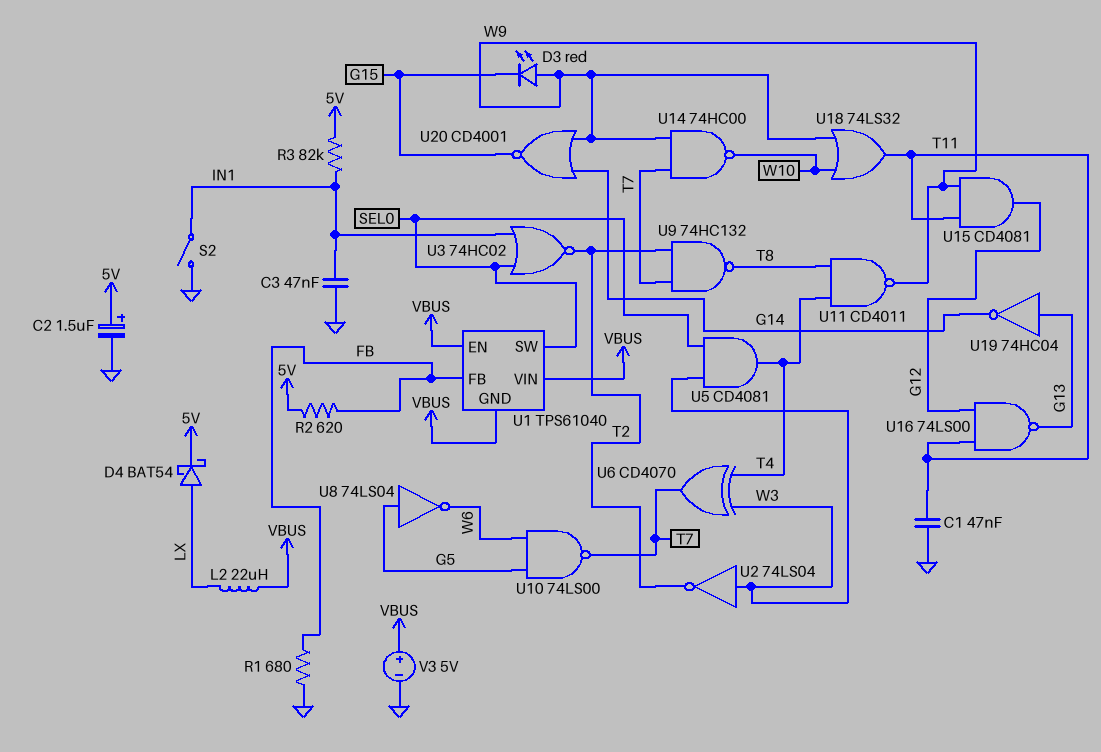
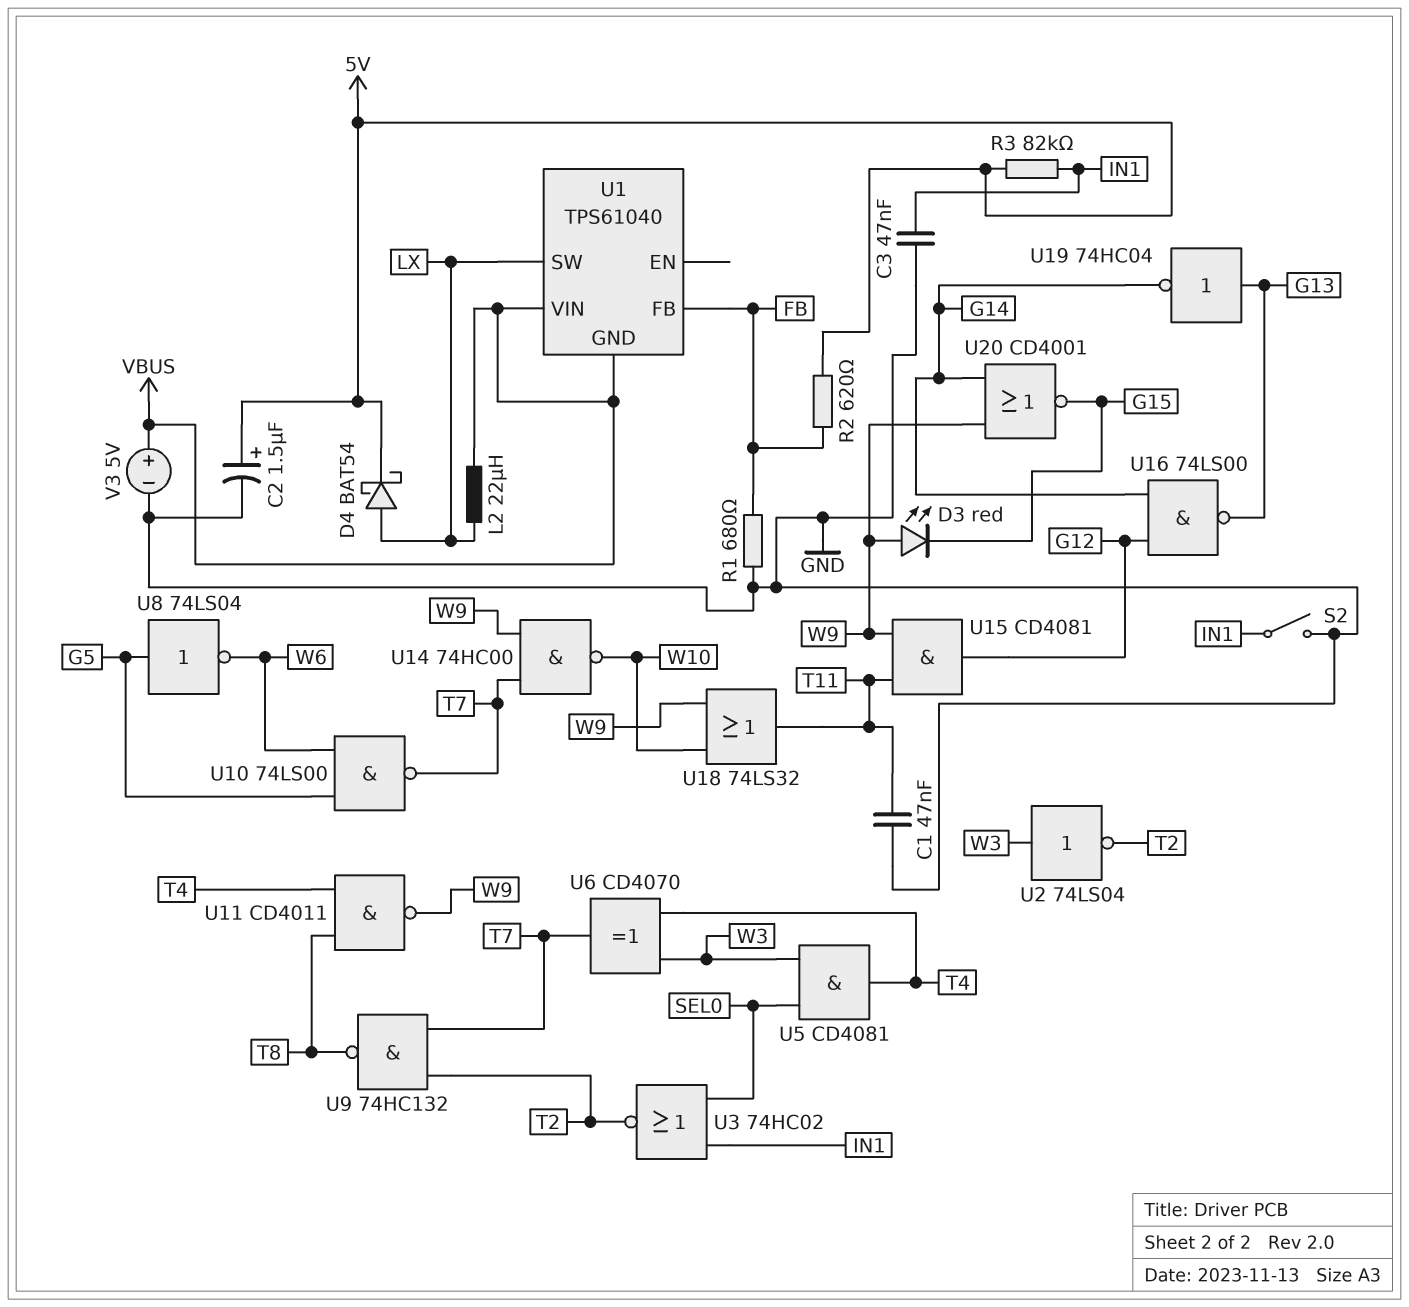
U1 pin EN: VBUS -> none
U1 pin SW: SEL0 -> LX
U16: NAND 74LS00 (in G12, in T11, out G13) -> NAND 74LS00 (in G12, in G14, out G13)

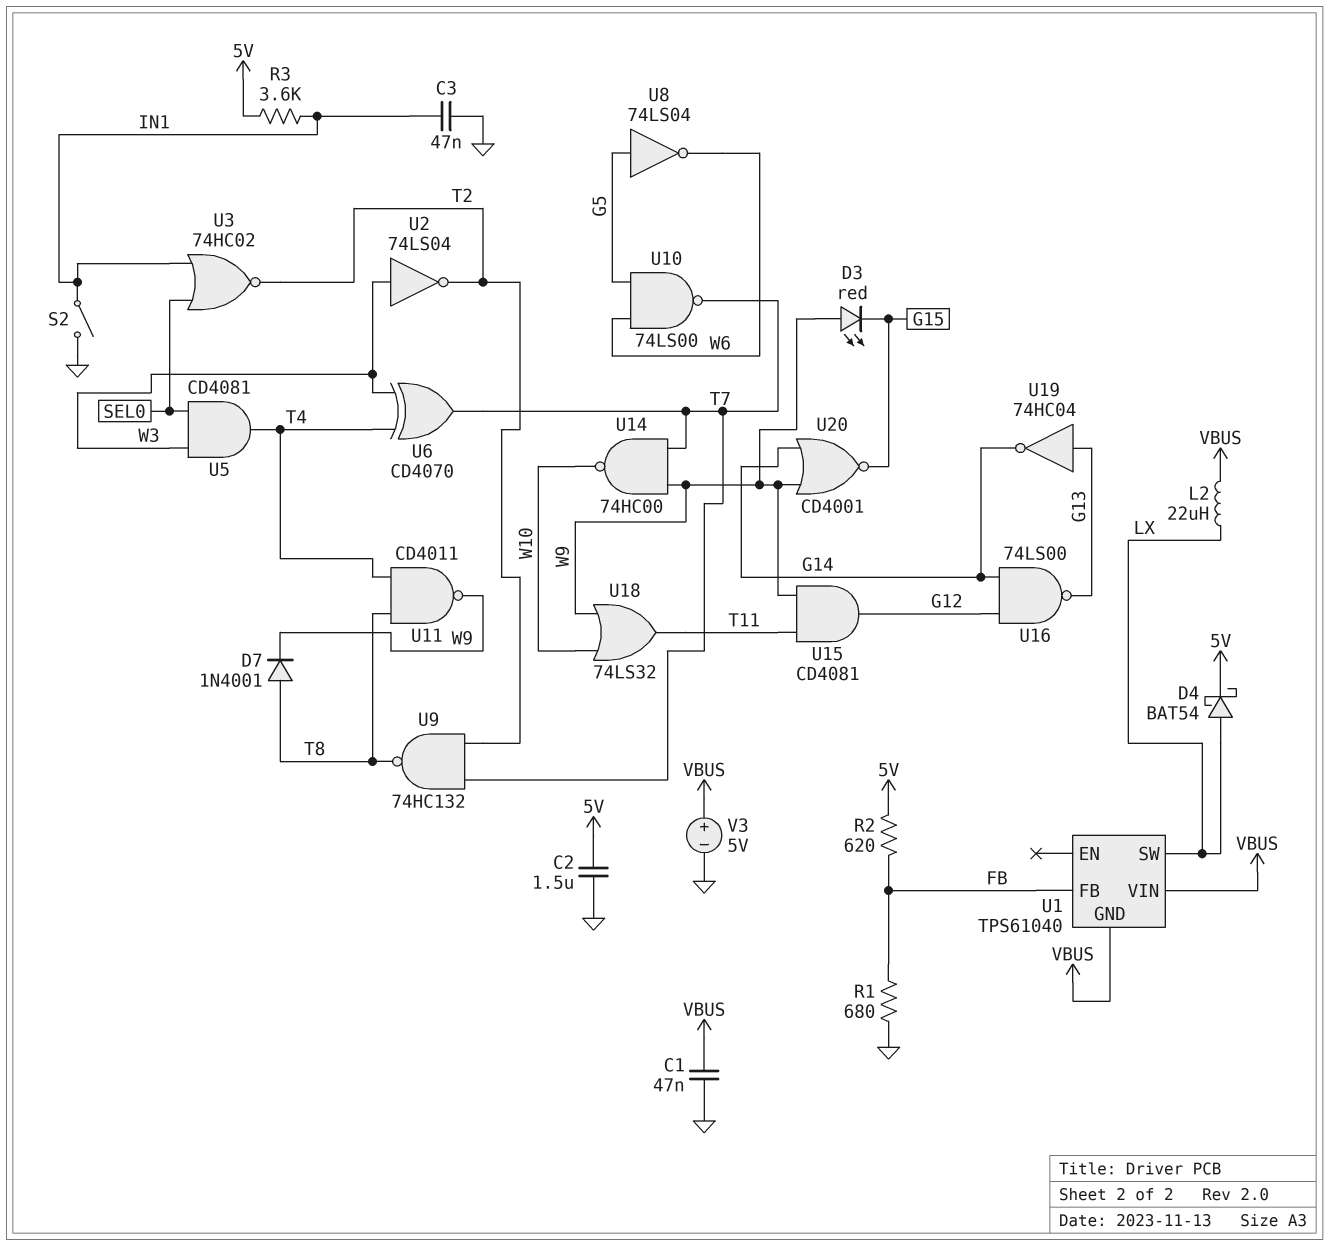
C1: 47nF (GND, T11) -> 47nF (GND, VBUS)
C2: 1.5uF (plus 5V, minus GND) -> 1.5uF (5V, GND)
D7: none -> diode 1N4001 (A T8, K W9)
R3: 82k (5V, IN1) -> 3.6k (5V, IN1)

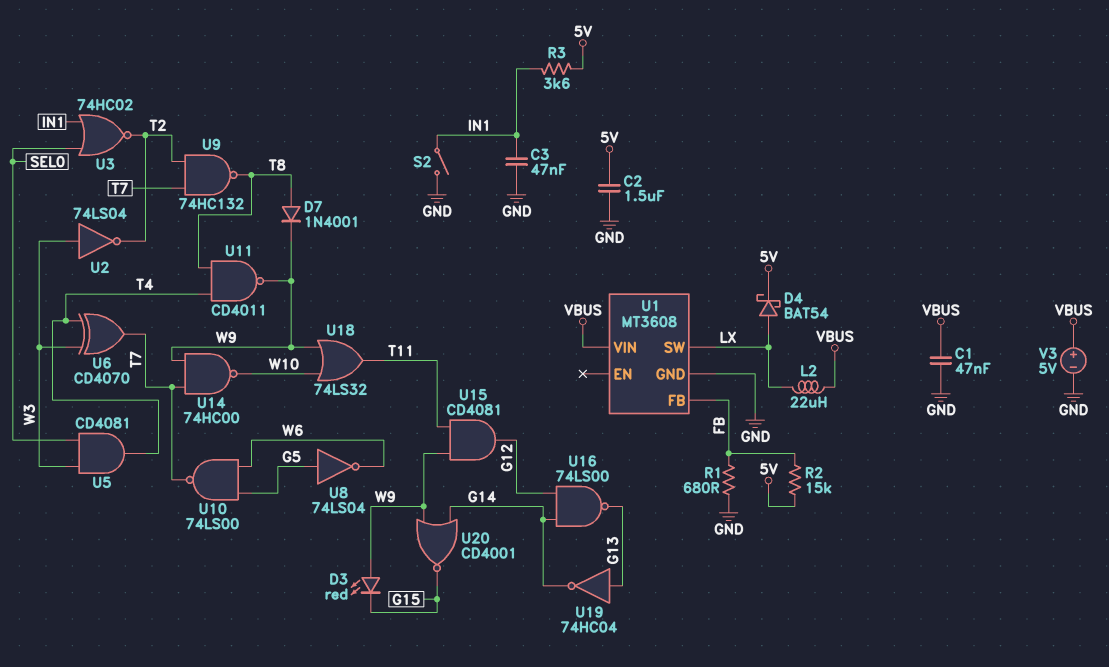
R2: 620 (5V, FB) -> 15k (5V, FB)
U1: TPS61040 -> MT3608
U1 pin GND: VBUS -> GND

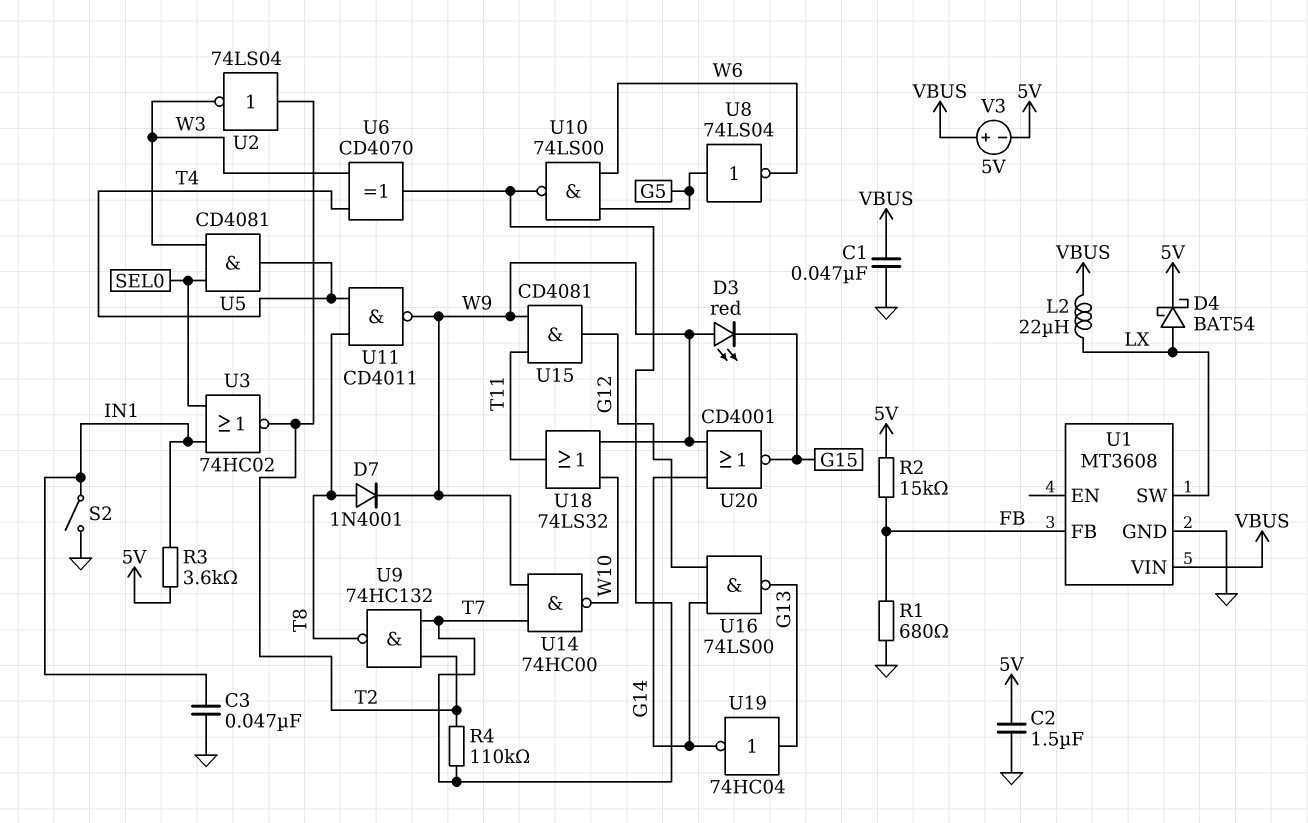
R4: none -> 110k (T2, T7)
U2: NOT 74LS04 (in W3, out T2) -> NOT 74LS04 (in T2, out W3)
V3: 5V (plus VBUS, minus GND) -> 5V (plus VBUS, minus 5V)

